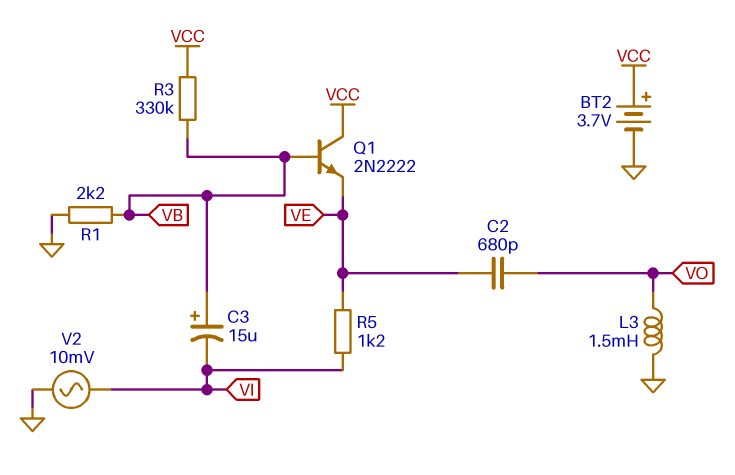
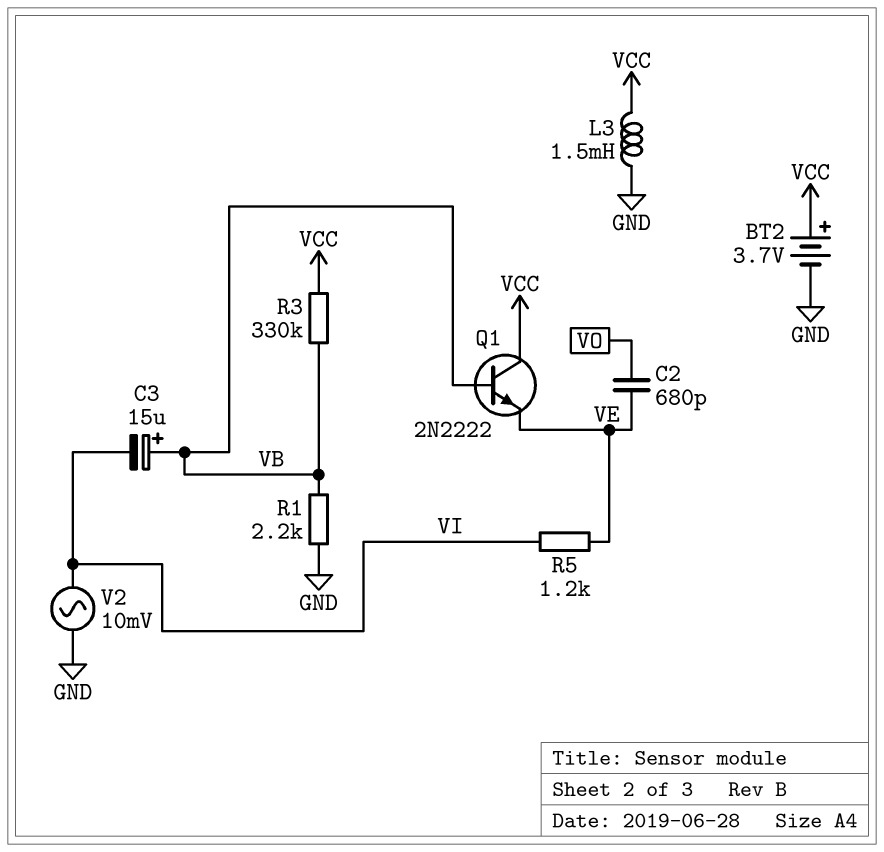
L3: 1.5mH (GND, VO) -> 1.5mH (GND, VCC)

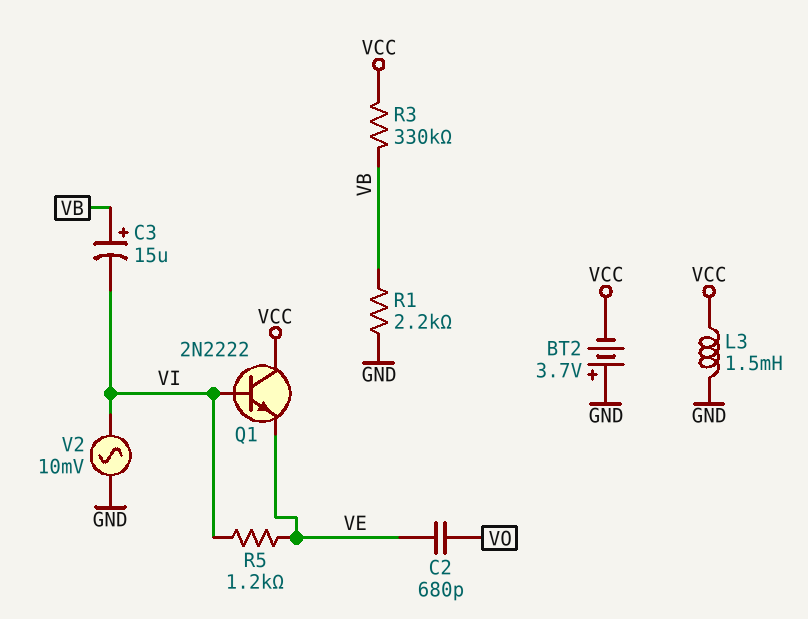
BT2: 3.7V (plus VCC, minus GND) -> 3.7V (plus GND, minus VCC)
Q1: NPN 2N2222 (B VB, C VCC, E VE) -> NPN 2N2222 (B VI, C VCC, E VE)

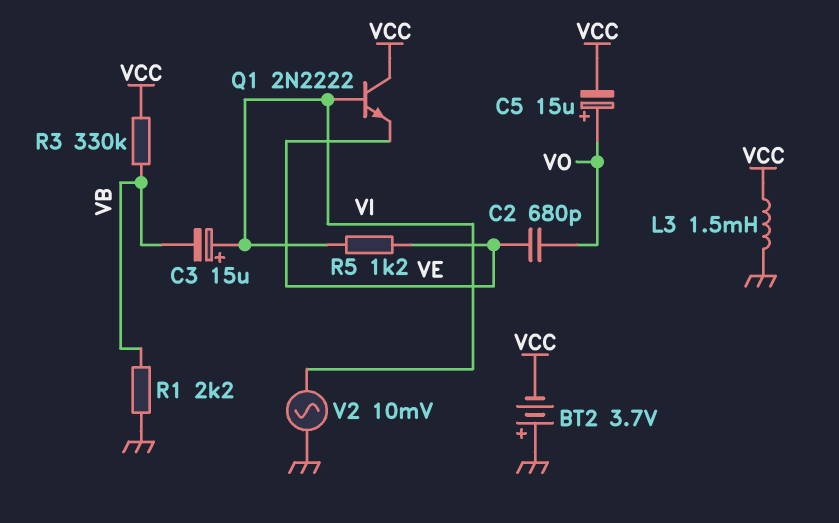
C3: 15uF (plus VB, minus VI) -> 15uF (plus VI, minus VB)
C5: none -> 15uF (plus VO, minus VCC)

